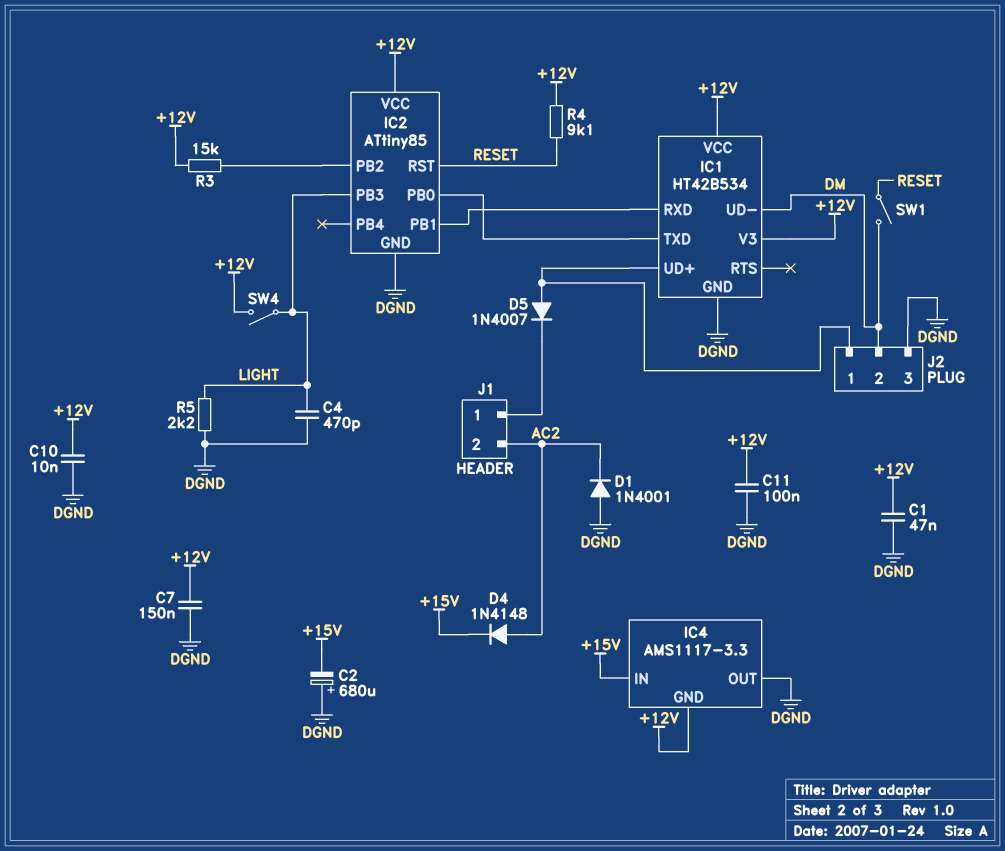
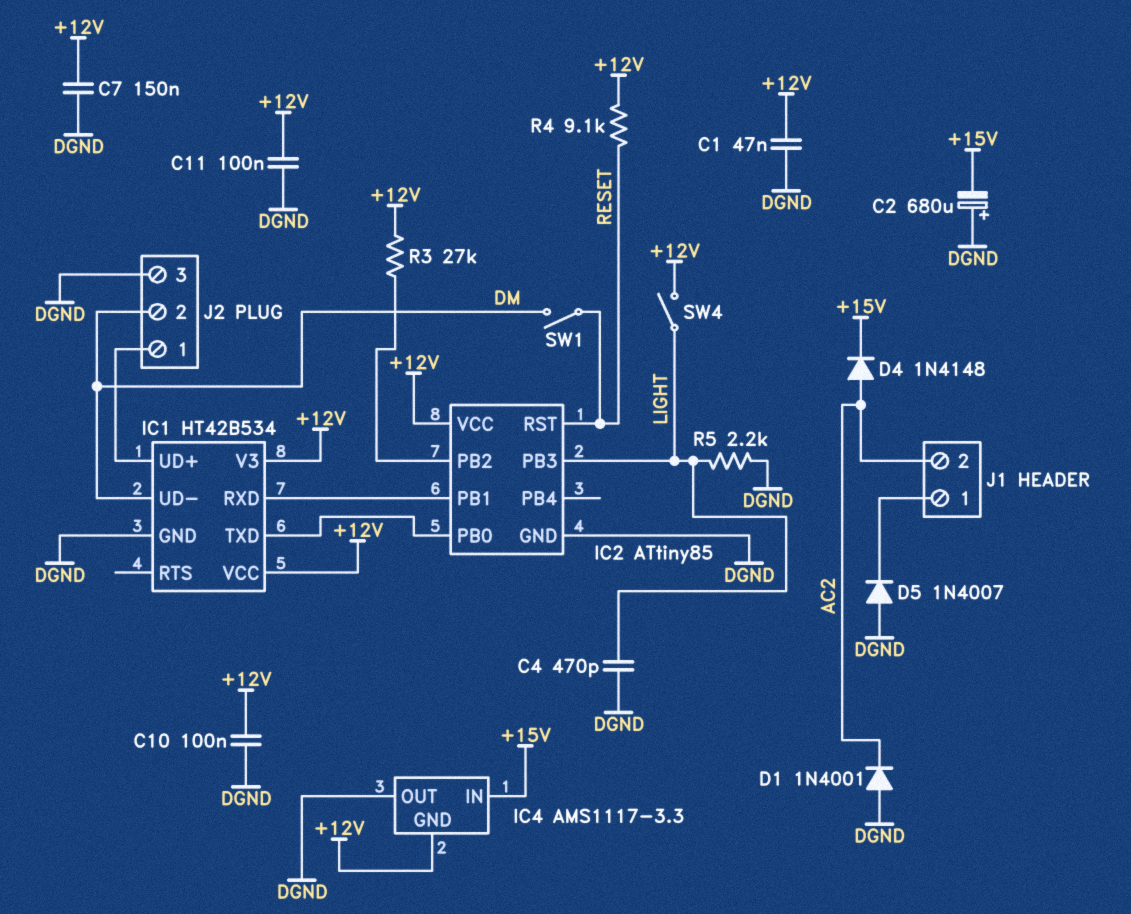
C10: 10nF (+12V, DGND) -> 100nF (+12V, DGND)
D5: diode 1N4007 (A IC1/UD+, K J1/1) -> diode 1N4007 (A DGND, K J1/1)
R3: 15k (+12V, IC2/PB2) -> 27k (+12V, IC2/PB2)

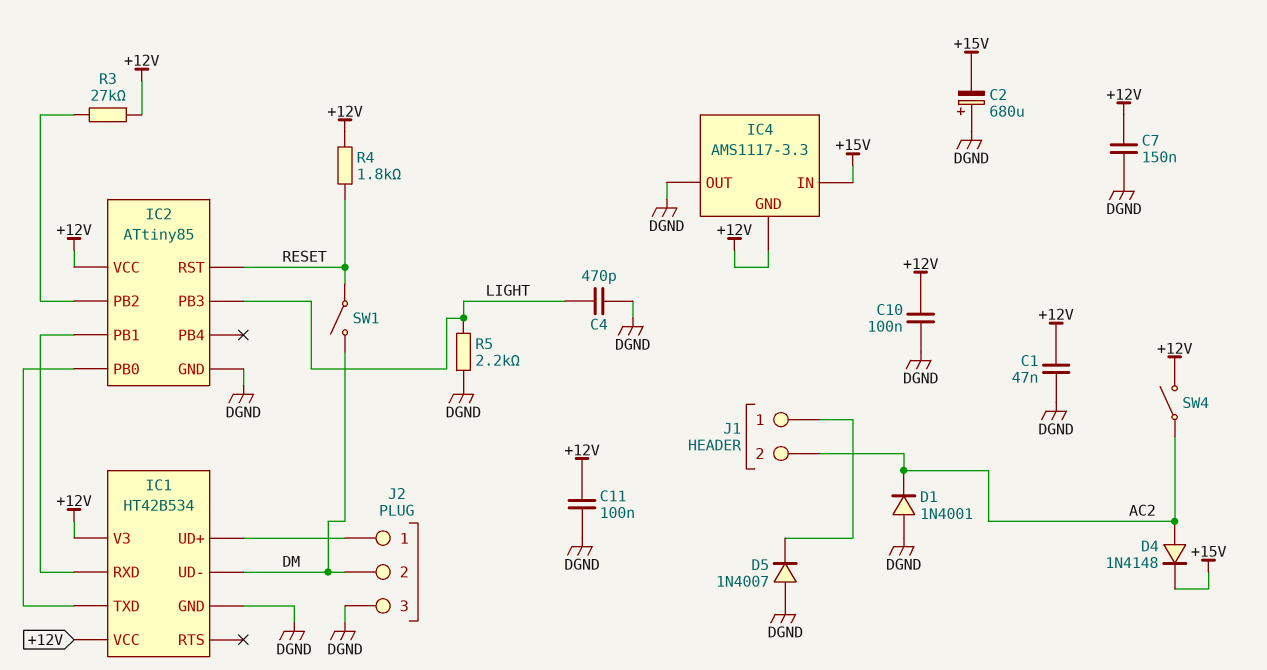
R4: 9.1k (+12V, RESET) -> 1.8k (+12V, RESET)
SW4: switch (+12V, LIGHT) -> switch (+12V, AC2)

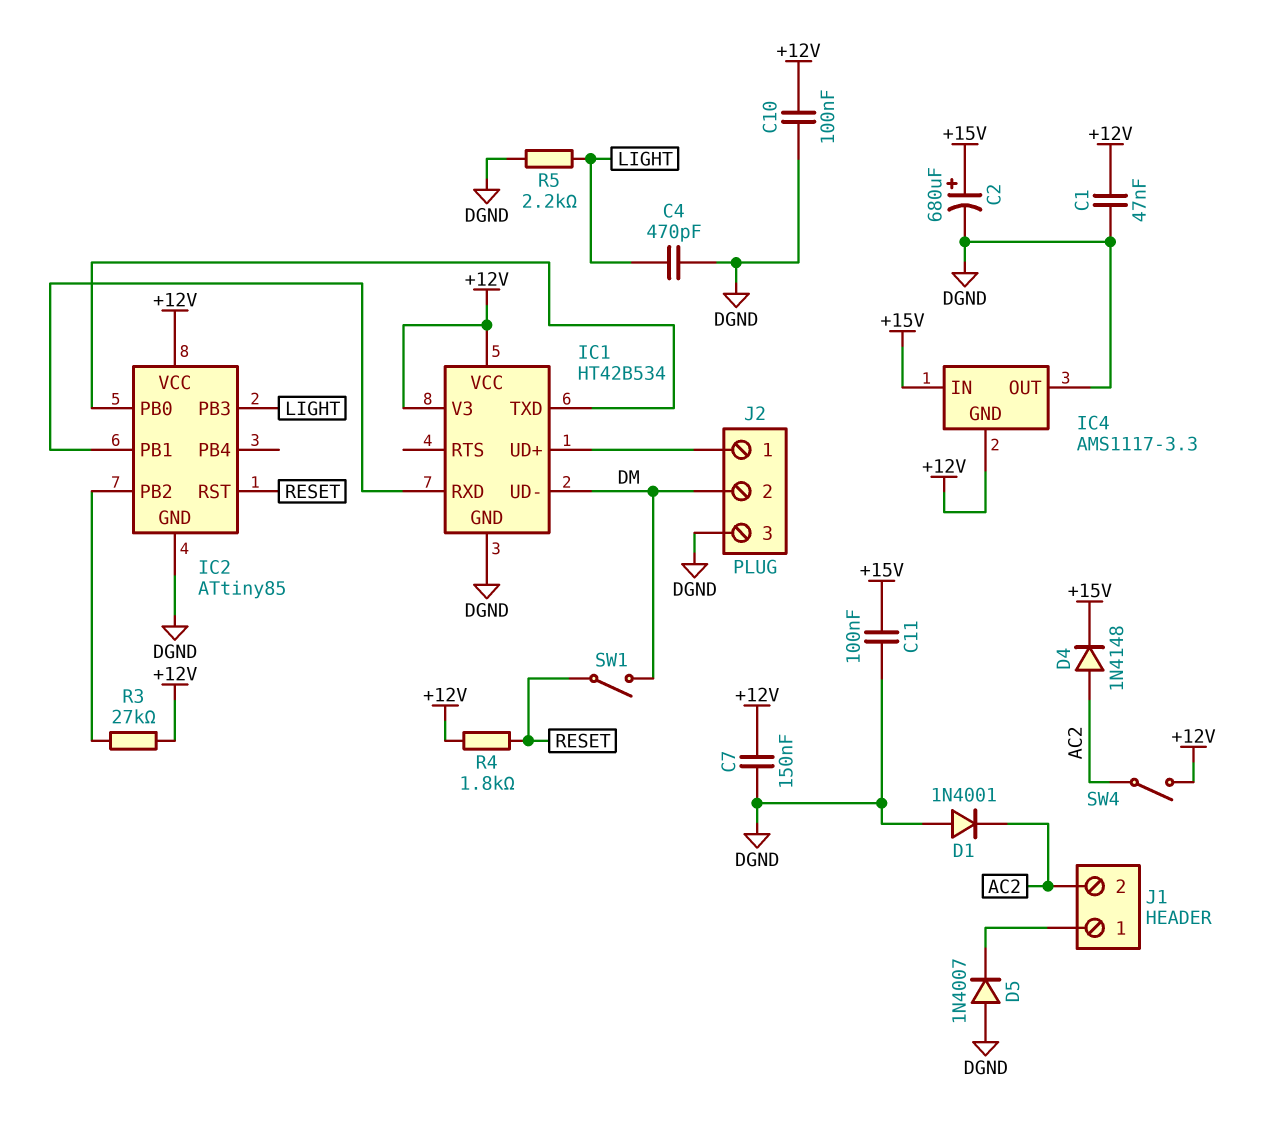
C2: 680uF (plus DGND, minus +15V) -> 680uF (plus +15V, minus DGND)
C11: 100nF (+12V, DGND) -> 100nF (+15V, DGND)

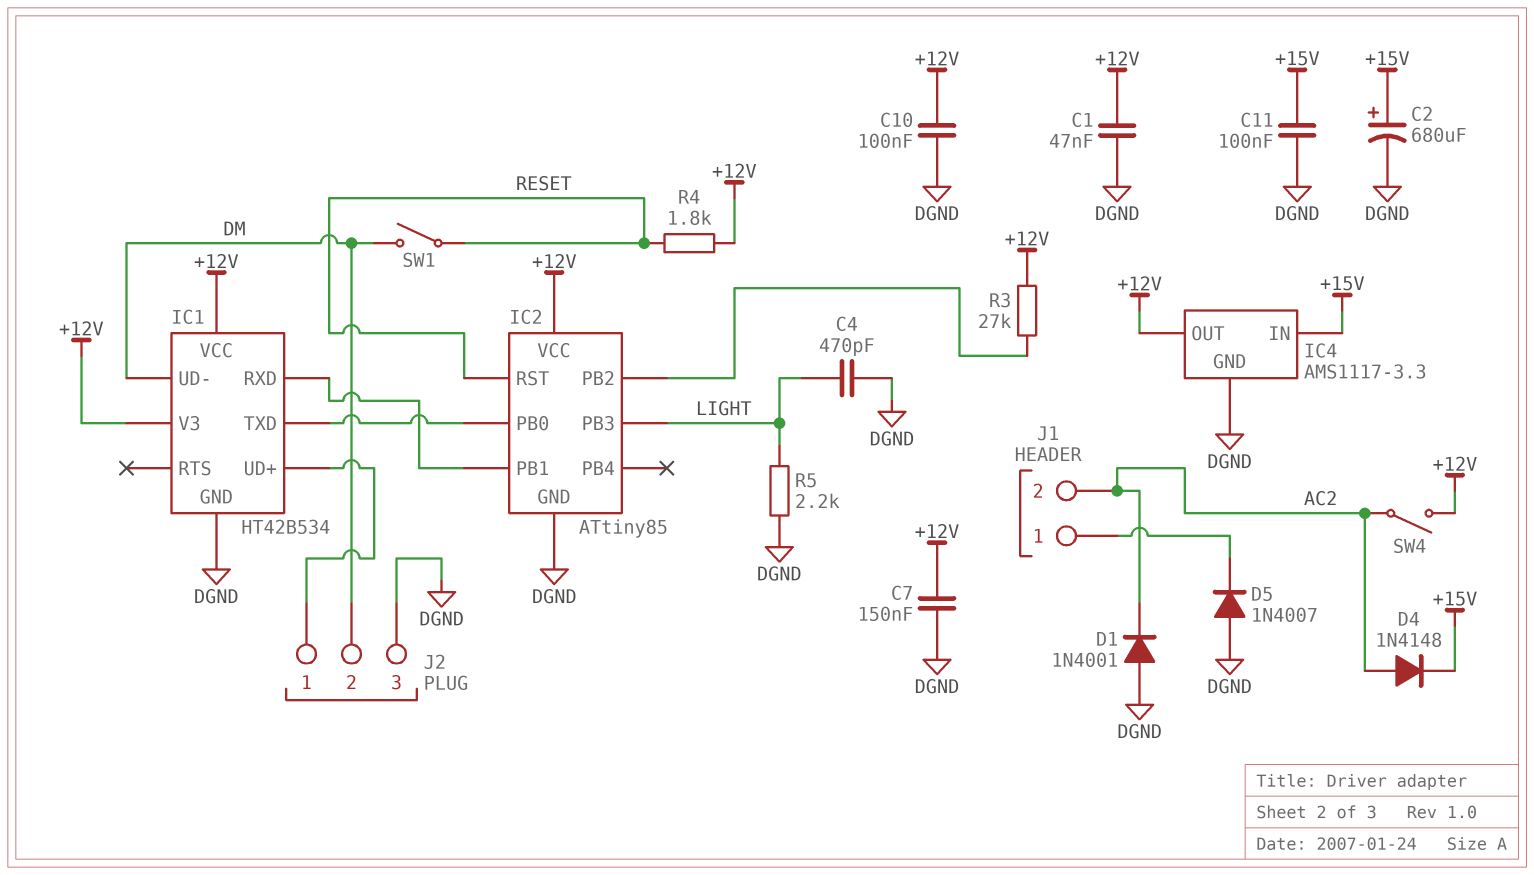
IC4 pin GND: +12V -> DGND
IC4 pin OUT: DGND -> +12V

